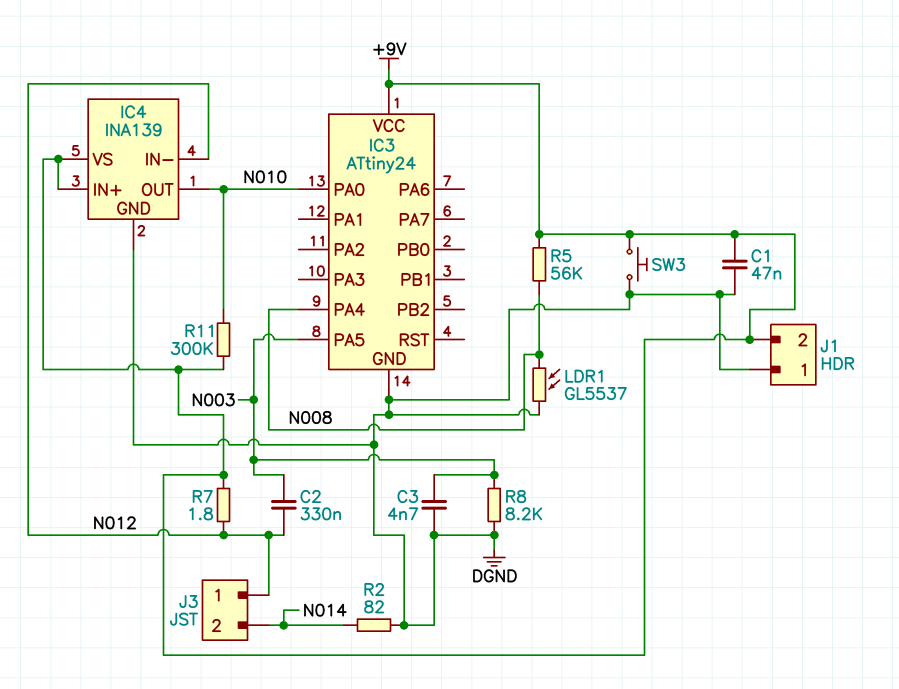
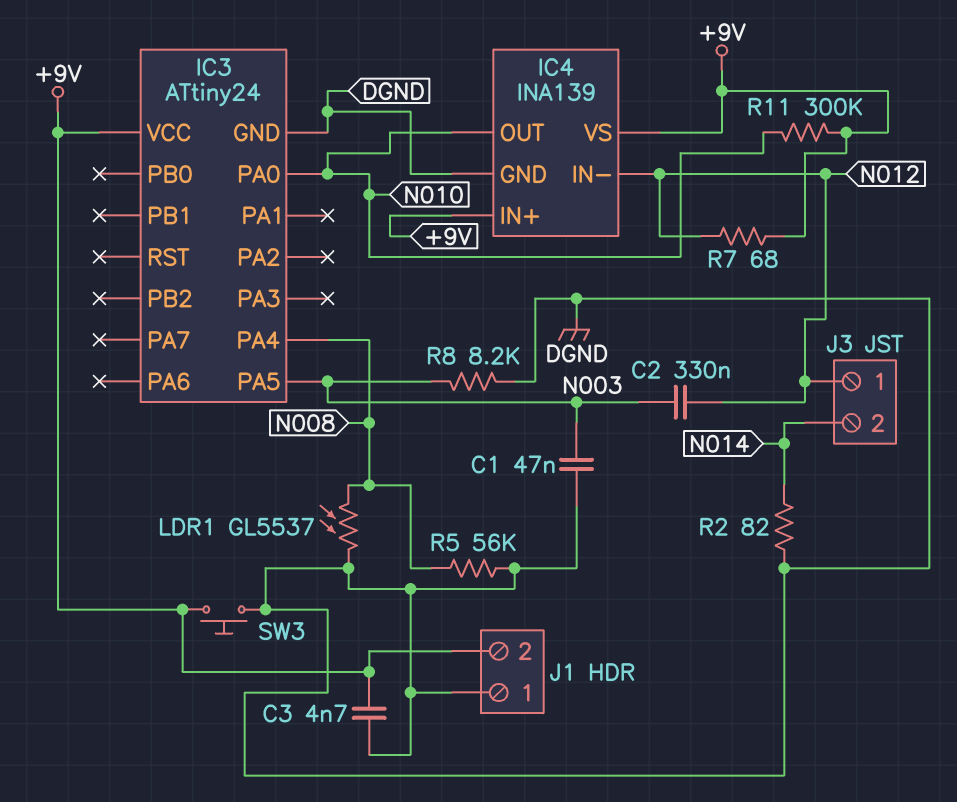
C1: 47nF (+9V, DGND) -> 47nF (DGND, N003)
C3: 4.7nF (DGND, N003) -> 4.7nF (+9V, DGND)
R5: 56k (+9V, N008) -> 56k (DGND, N008)
R7: 1.8 (+9V, N012) -> 68 (+9V, N012)

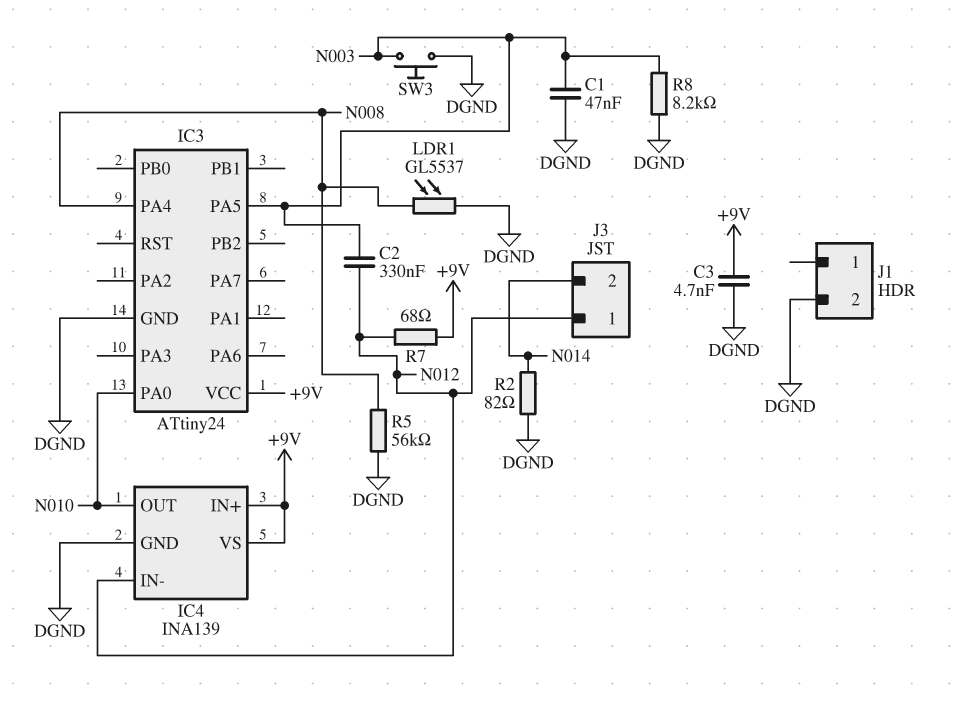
J1 pin 1: DGND -> none
J1 pin 2: +9V -> DGND
R11: 300k (+9V, N010) -> none
SW3: button (+9V, DGND) -> button (DGND, N003)

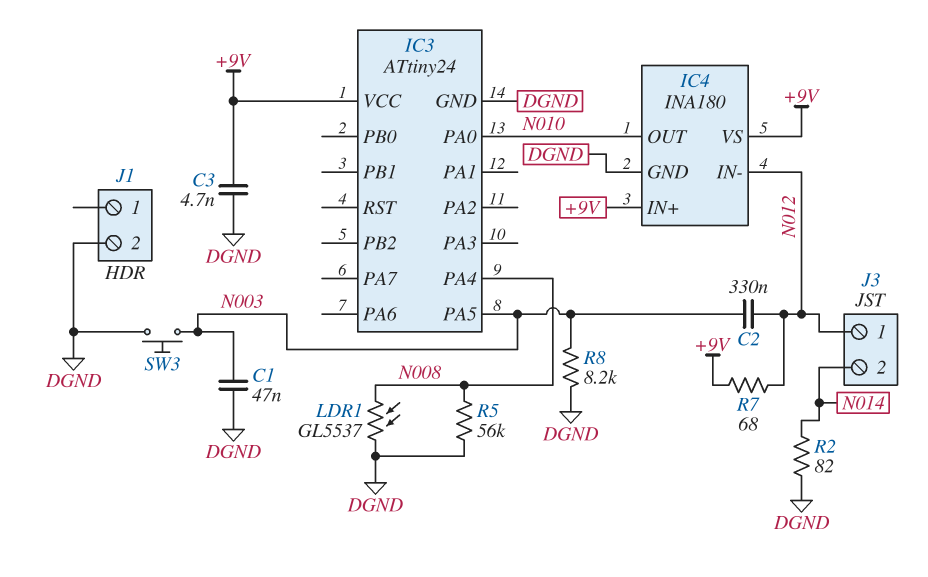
IC4: INA139 -> INA180

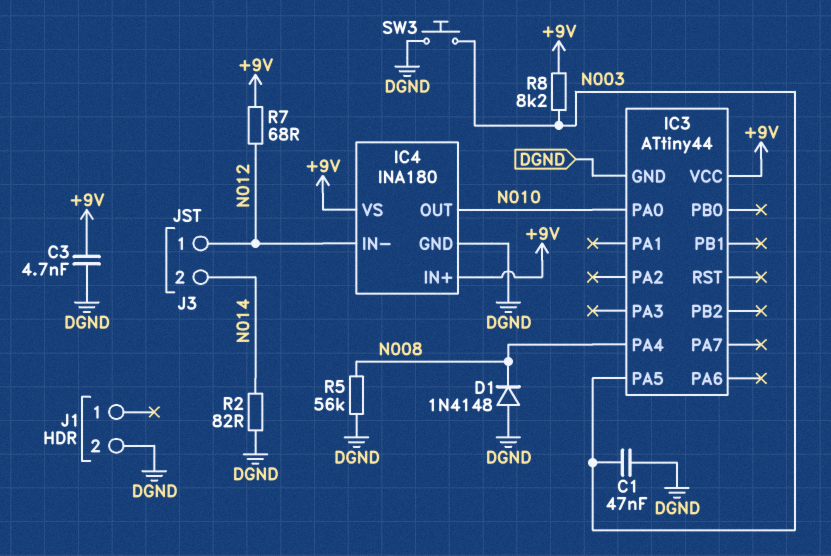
C2: 330nF (N003, N012) -> none
D1: none -> diode 1N4148 (A DGND, K N008)
IC3: ATtiny24 -> ATtiny44
LDR1: GL5537 (DGND, N008) -> none
R8: 8.2k (DGND, N003) -> 8.2k (+9V, N003)

